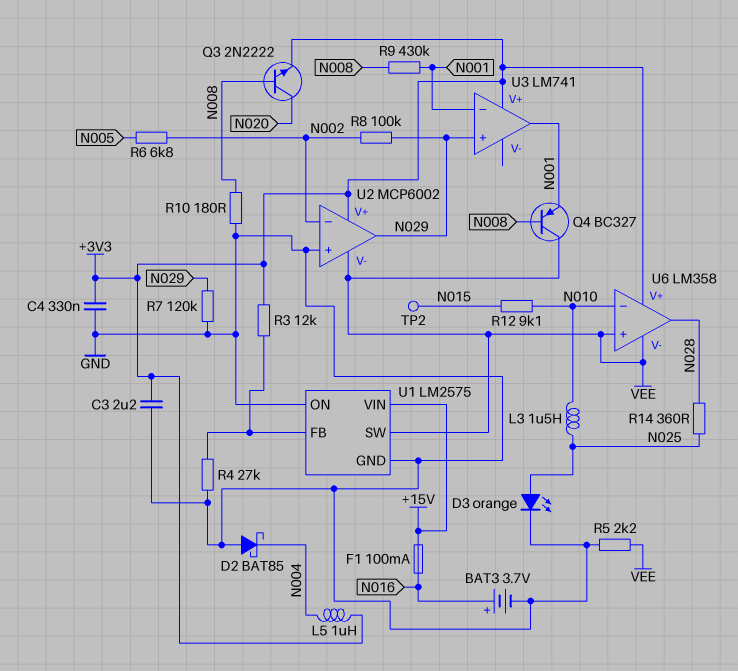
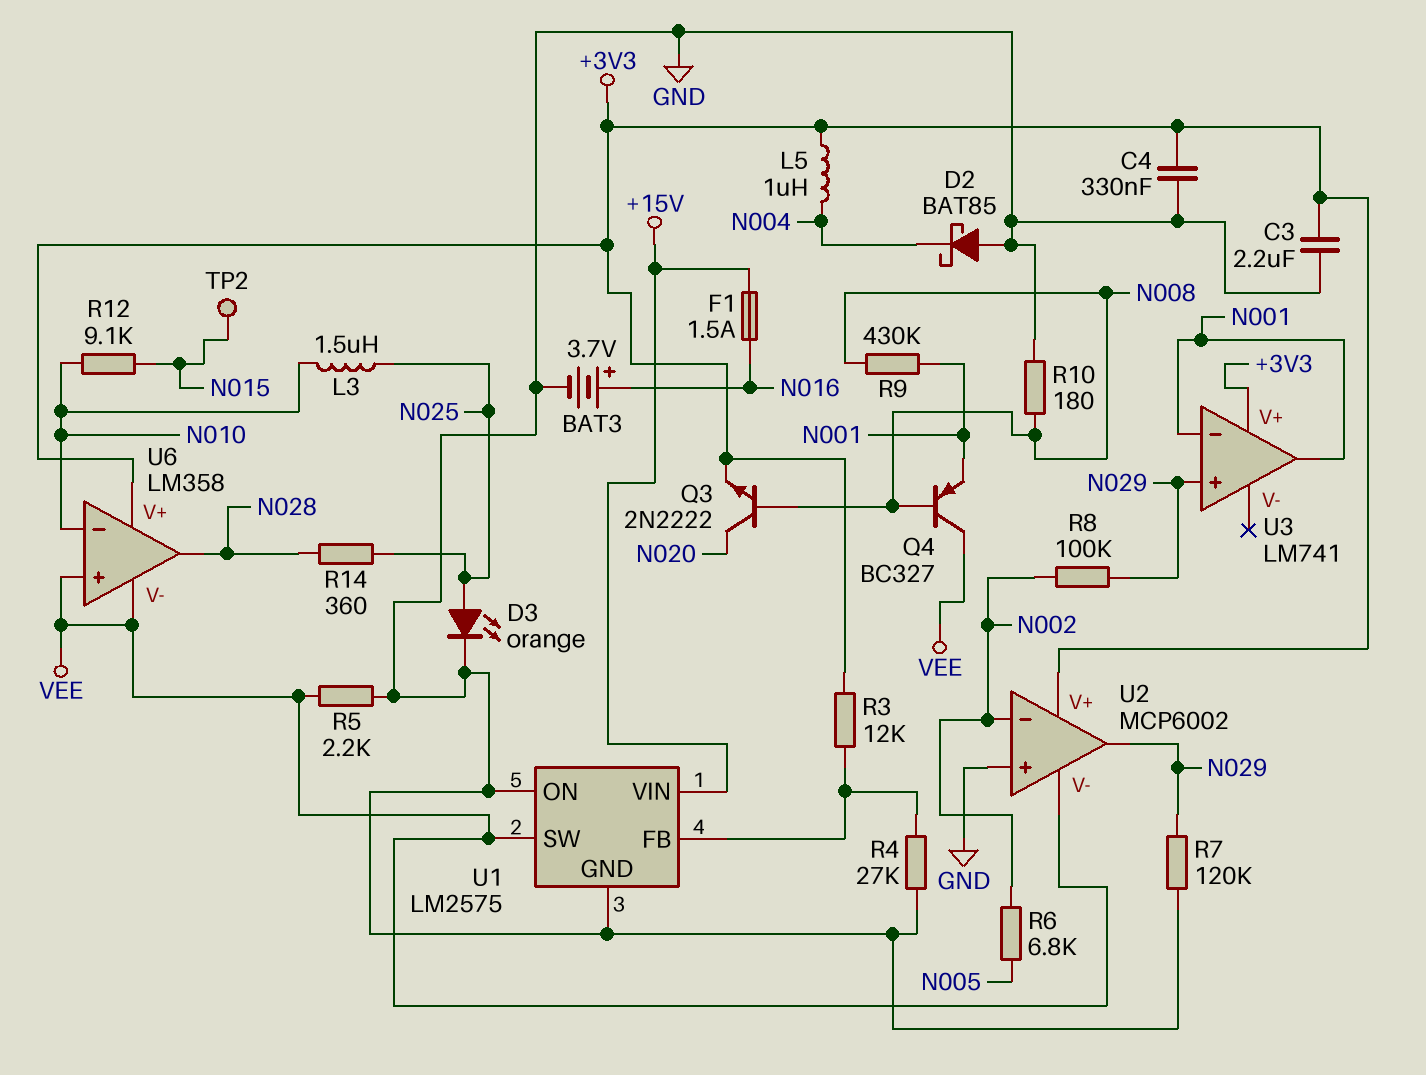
F1: 100mA (+15V, N016) -> 1.5A (+15V, N016)

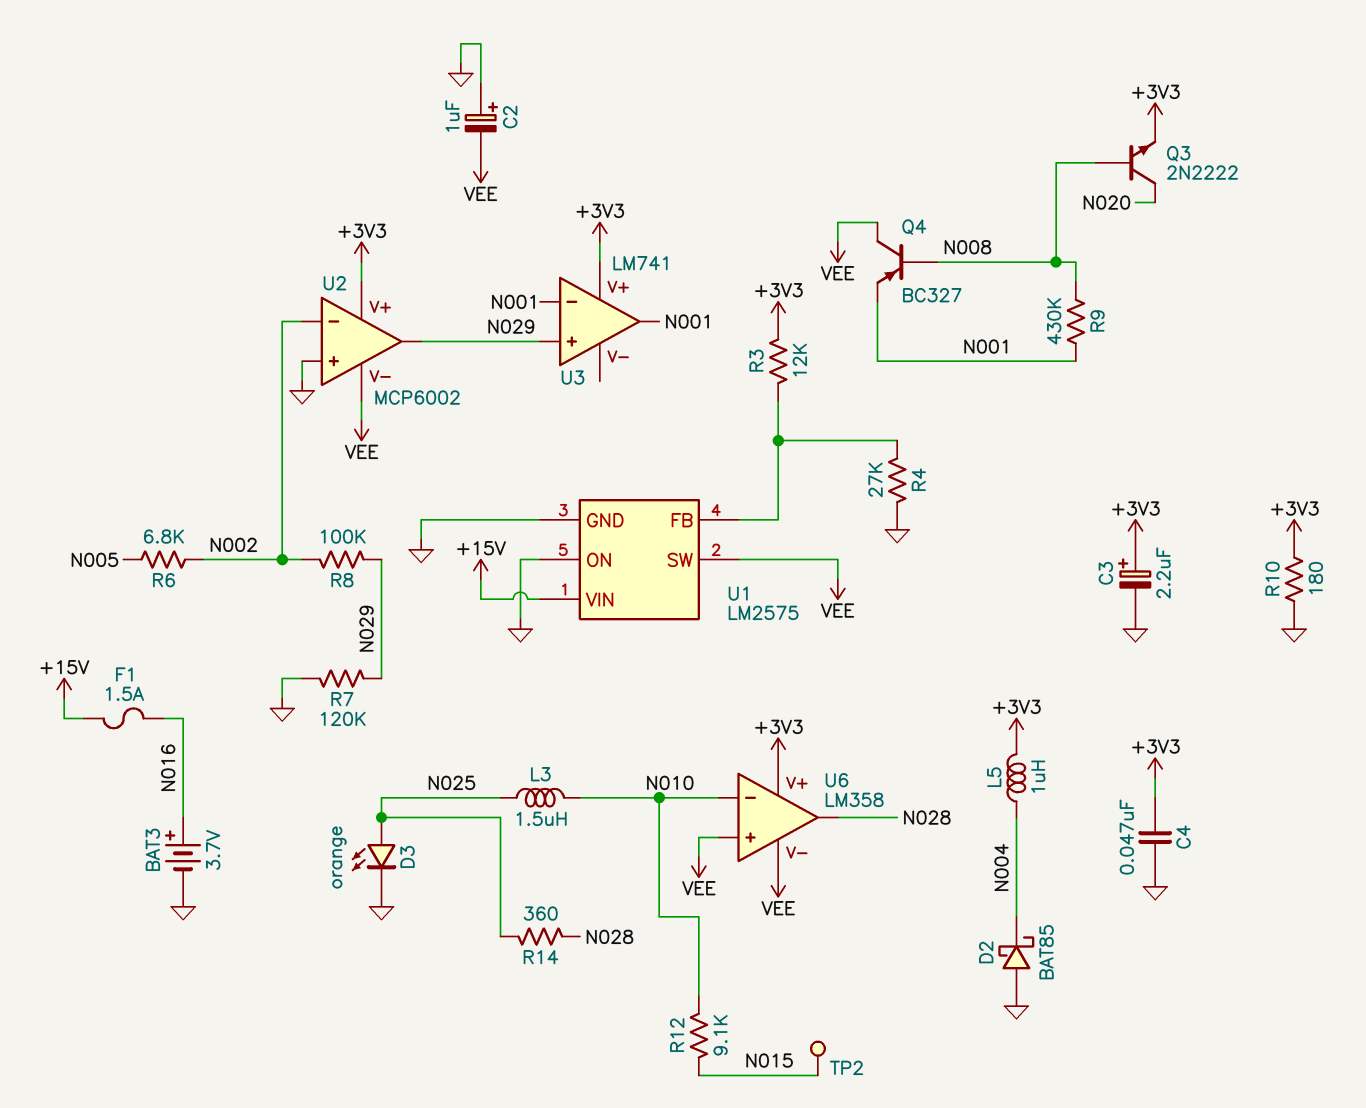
C2: none -> 1uF (plus GND, minus VEE)
C3: 2.2uF (+3V3, GND) -> 2.2uF (plus +3V3, minus GND)
C4: 330nF (+3V3, GND) -> 47nF (+3V3, GND)
R5: 2.2k (GND, VEE) -> none
R10: 180 (GND, N008) -> 180 (+3V3, GND)

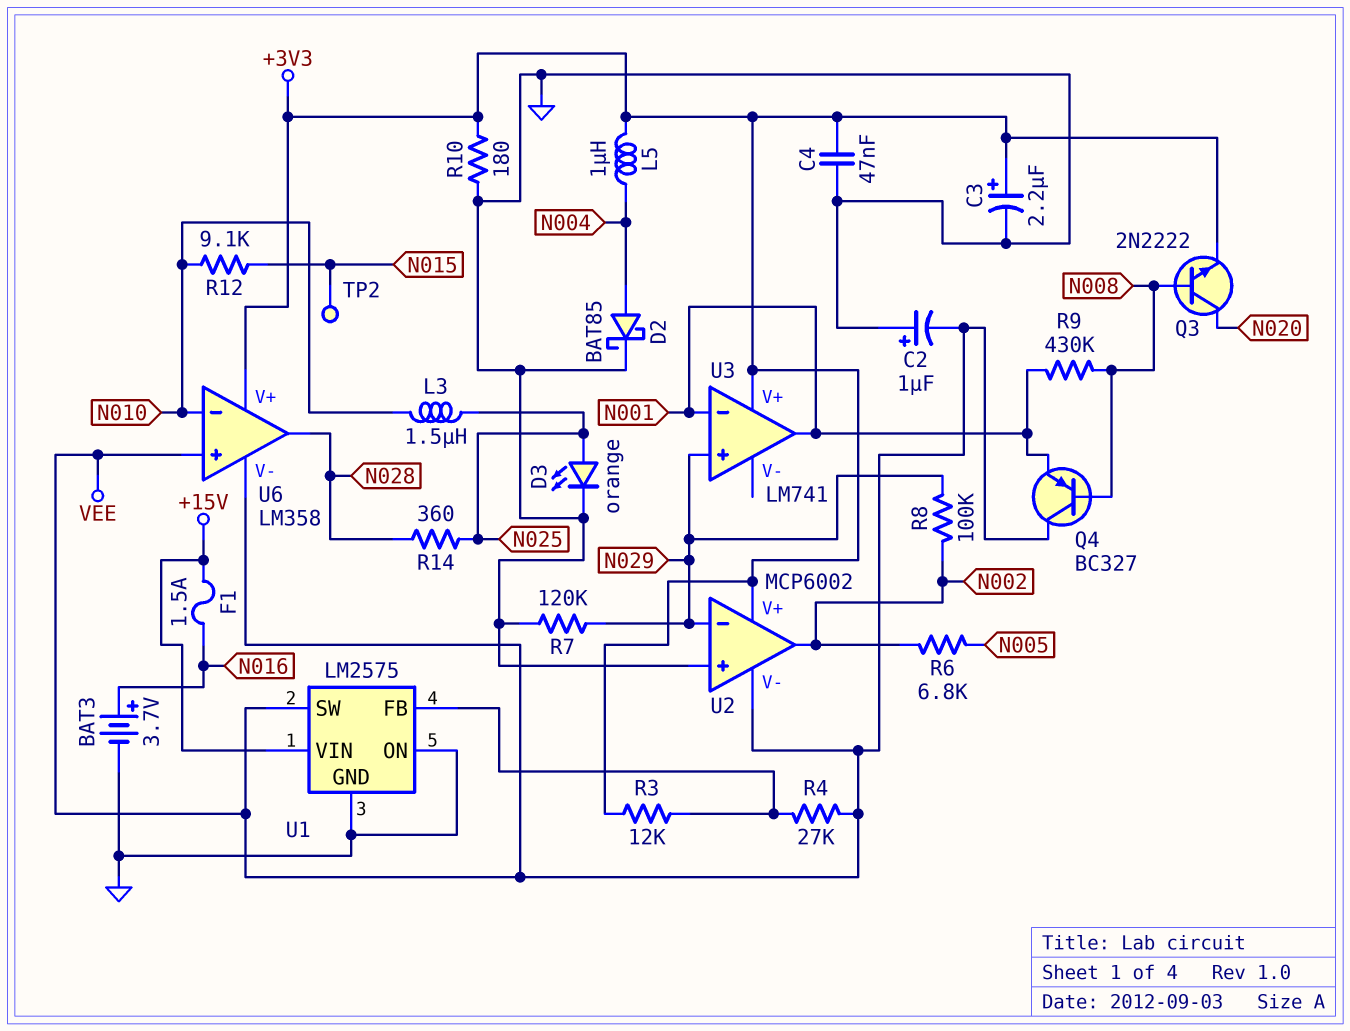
D2: schottky BAT85 (A GND, K N004) -> schottky BAT85 (A N004, K GND)
R4: 27k (GND, U1/FB) -> 27k (U1/FB, VEE)
U2 pin in-: N002 -> N029
U2 pin out: N029 -> N002

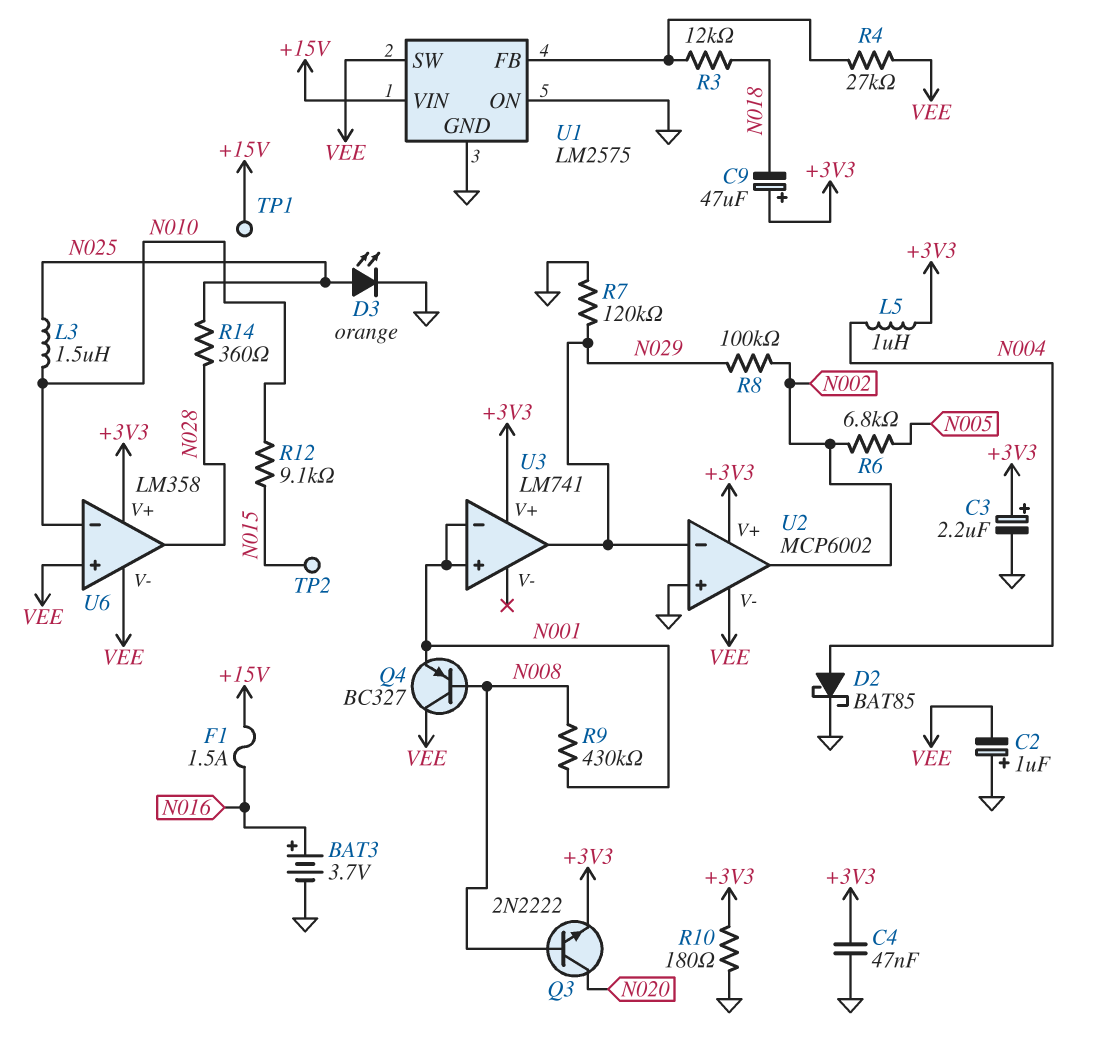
C9: none -> 47uF (plus +3V3, minus N018)
R3: 12k (+3V3, U1/FB) -> 12k (N018, U1/FB)
TP1: none -> test point (+15V)
U3 pin in+: N029 -> N001
U3 pin out: N001 -> N029

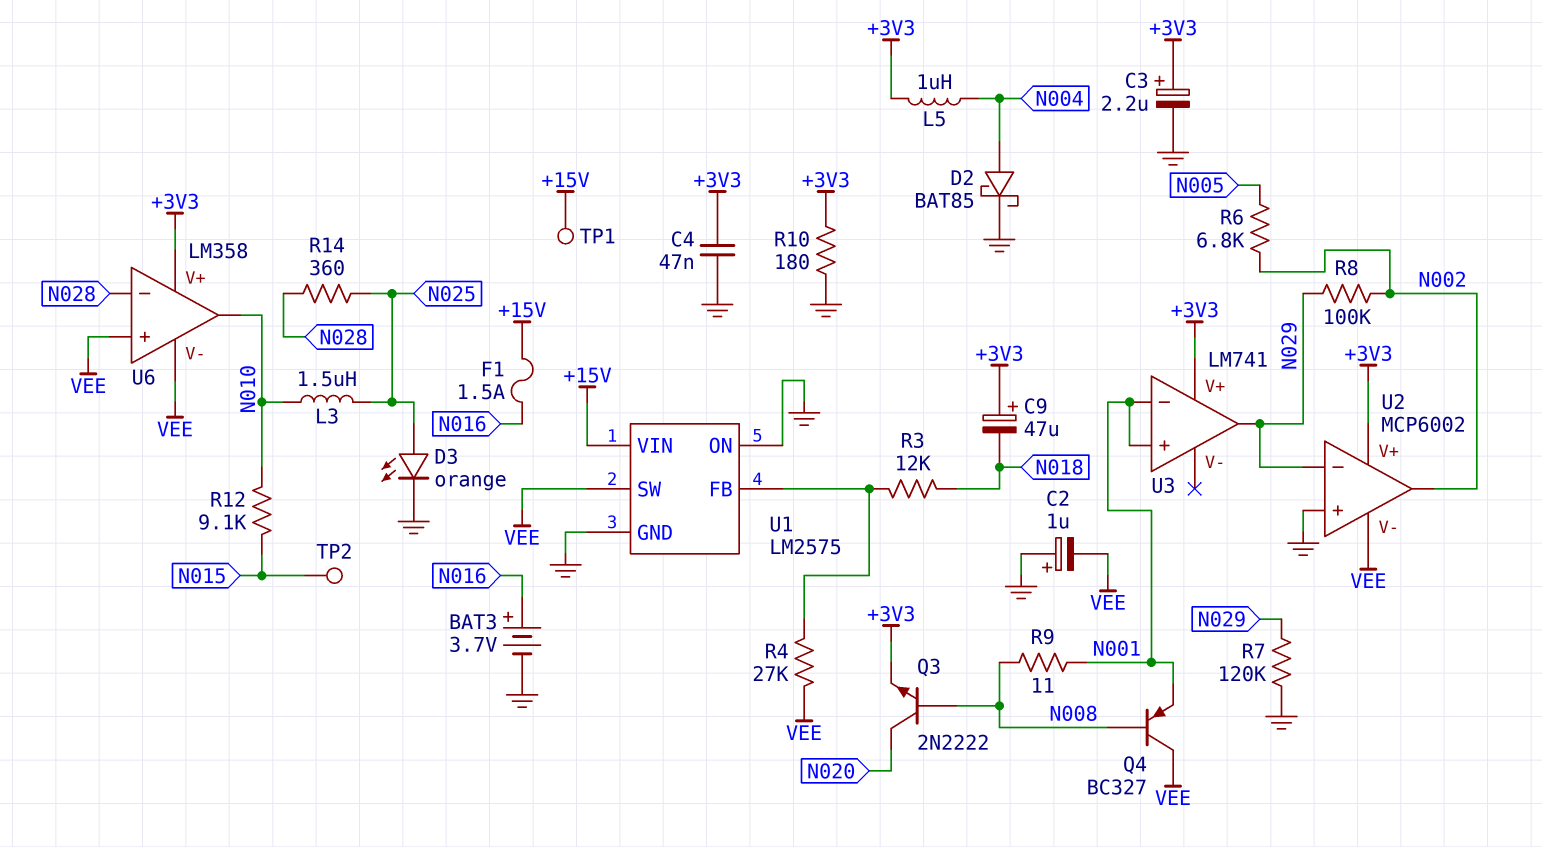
R9: 430k (N001, N008) -> 11 (N001, N008)
U6 pin in-: N010 -> N028
U6 pin out: N028 -> N010

